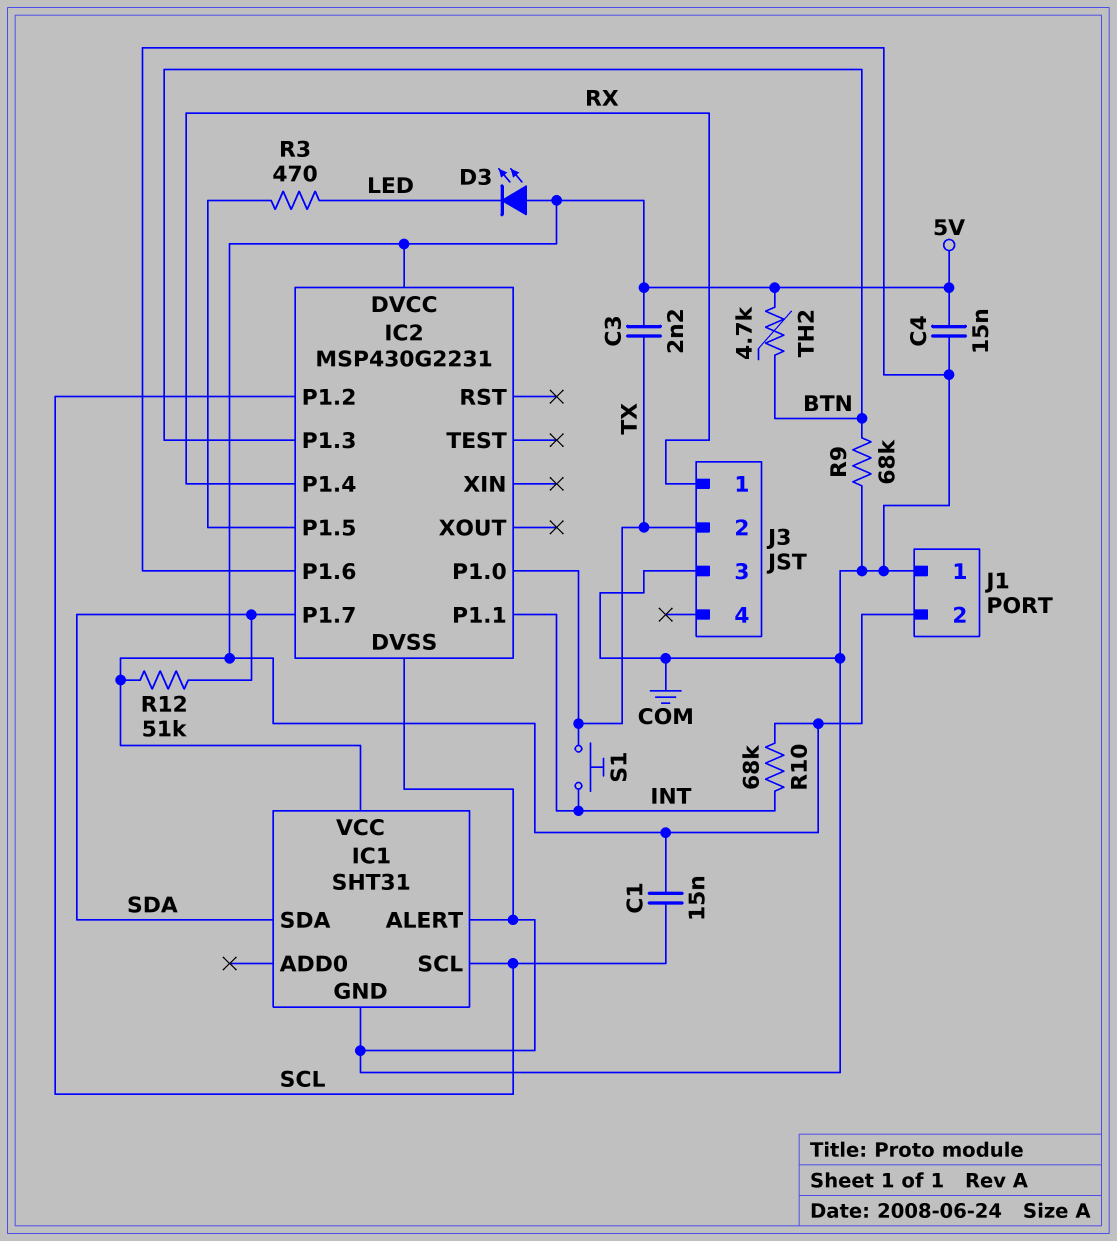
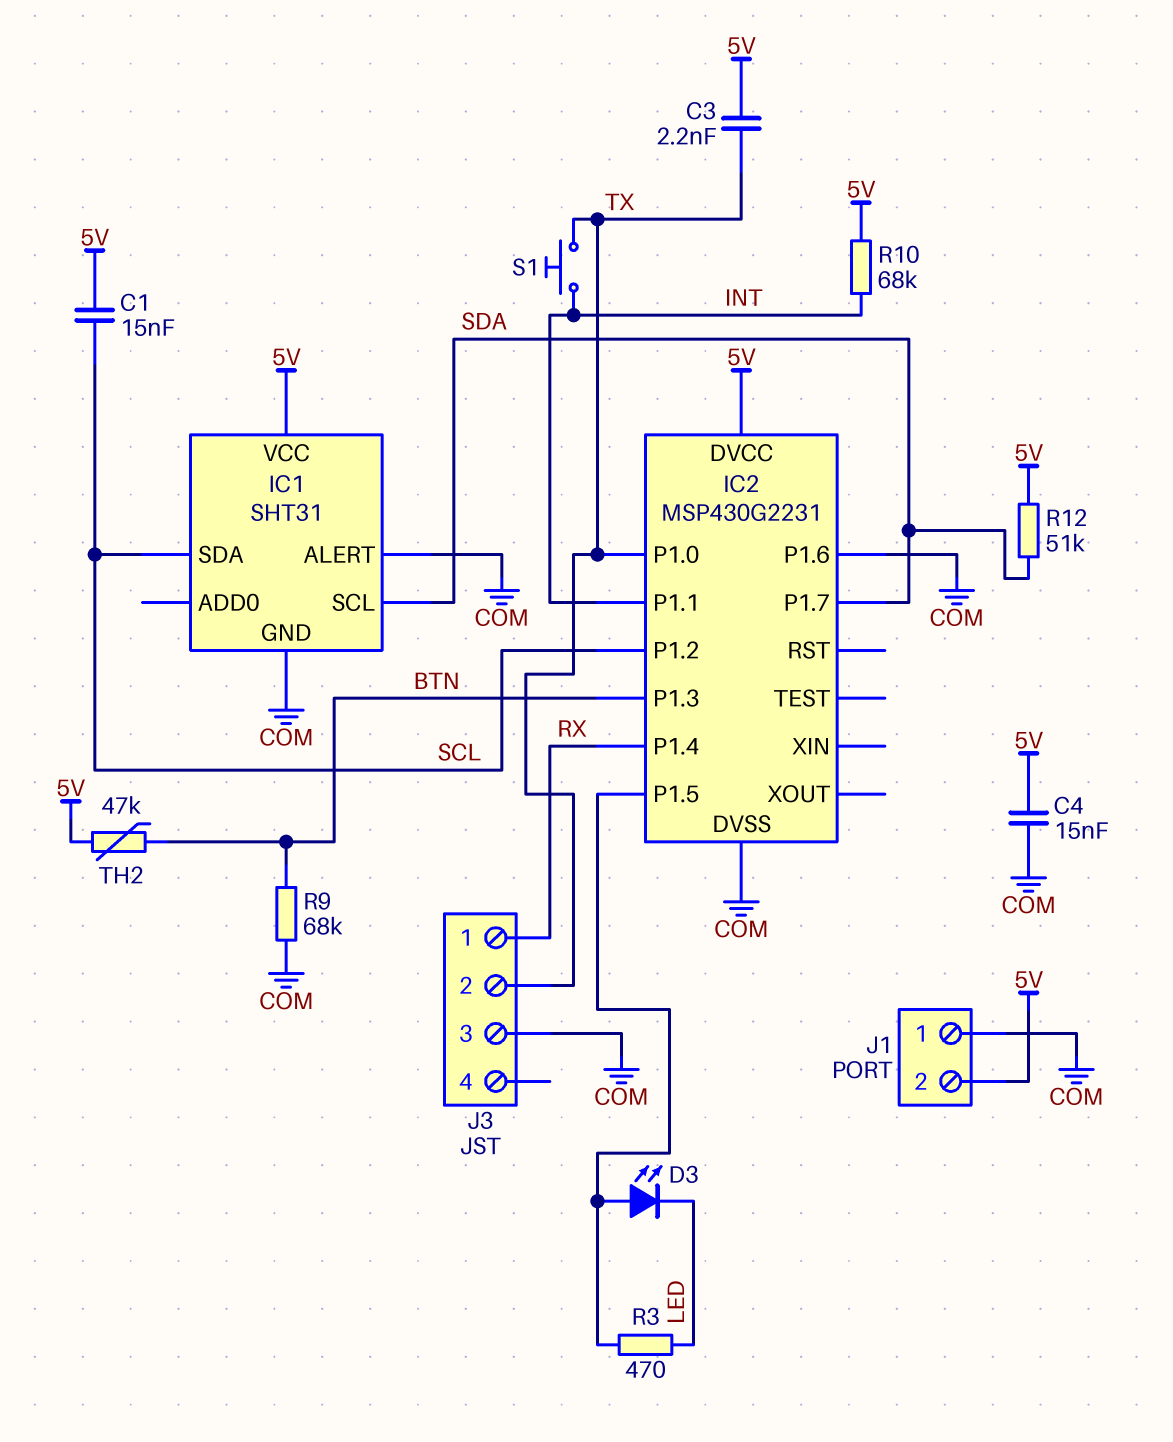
D3: LED (A 5V, K LED) -> LED (A IC2/P1.5, K LED)
IC1 pin SCL: SCL -> SDA
IC1 pin SDA: SDA -> SCL
TH2: 4.7k (5V, BTN) -> 47k (5V, BTN)

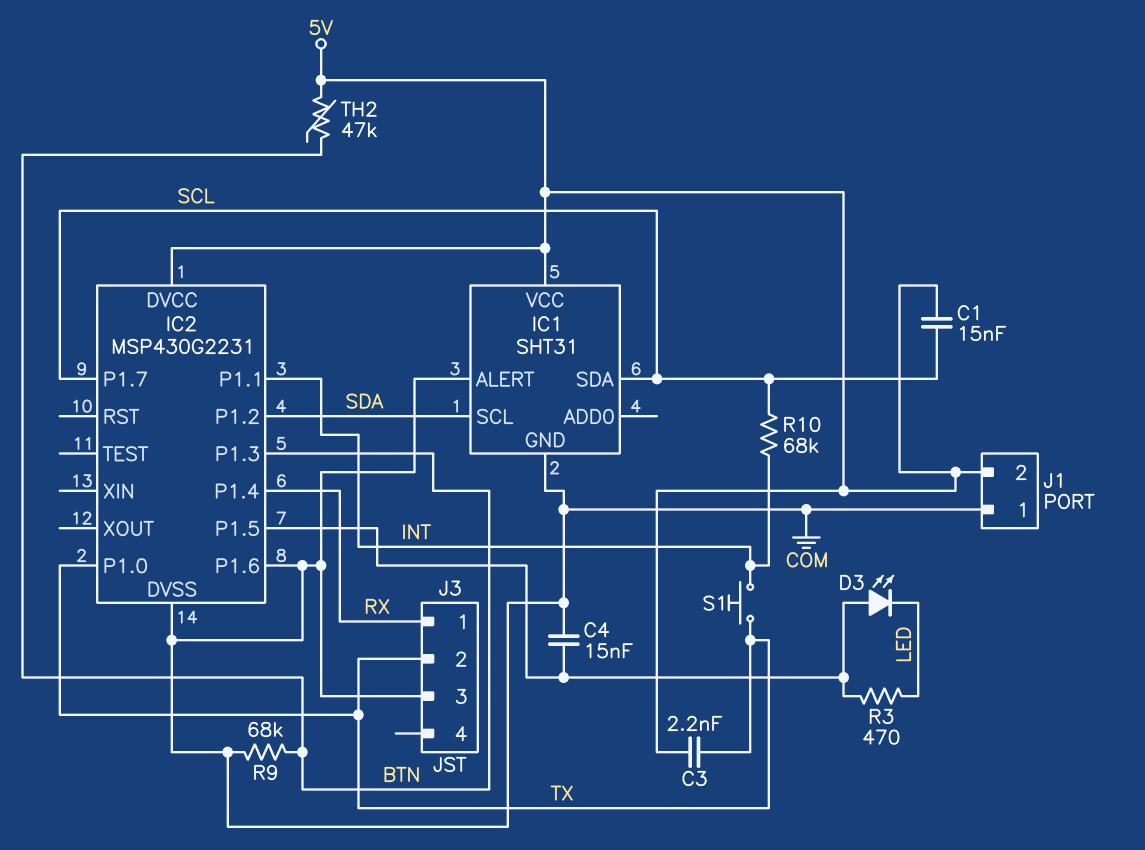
C4: 15nF (5V, COM) -> 15nF (COM, IC2/P1.5)
IC2 pin P1.2: SCL -> SDA
IC2 pin P1.7: SDA -> SCL
R10: 68k (5V, INT) -> 68k (INT, SCL)
R12: 51k (5V, SDA) -> none

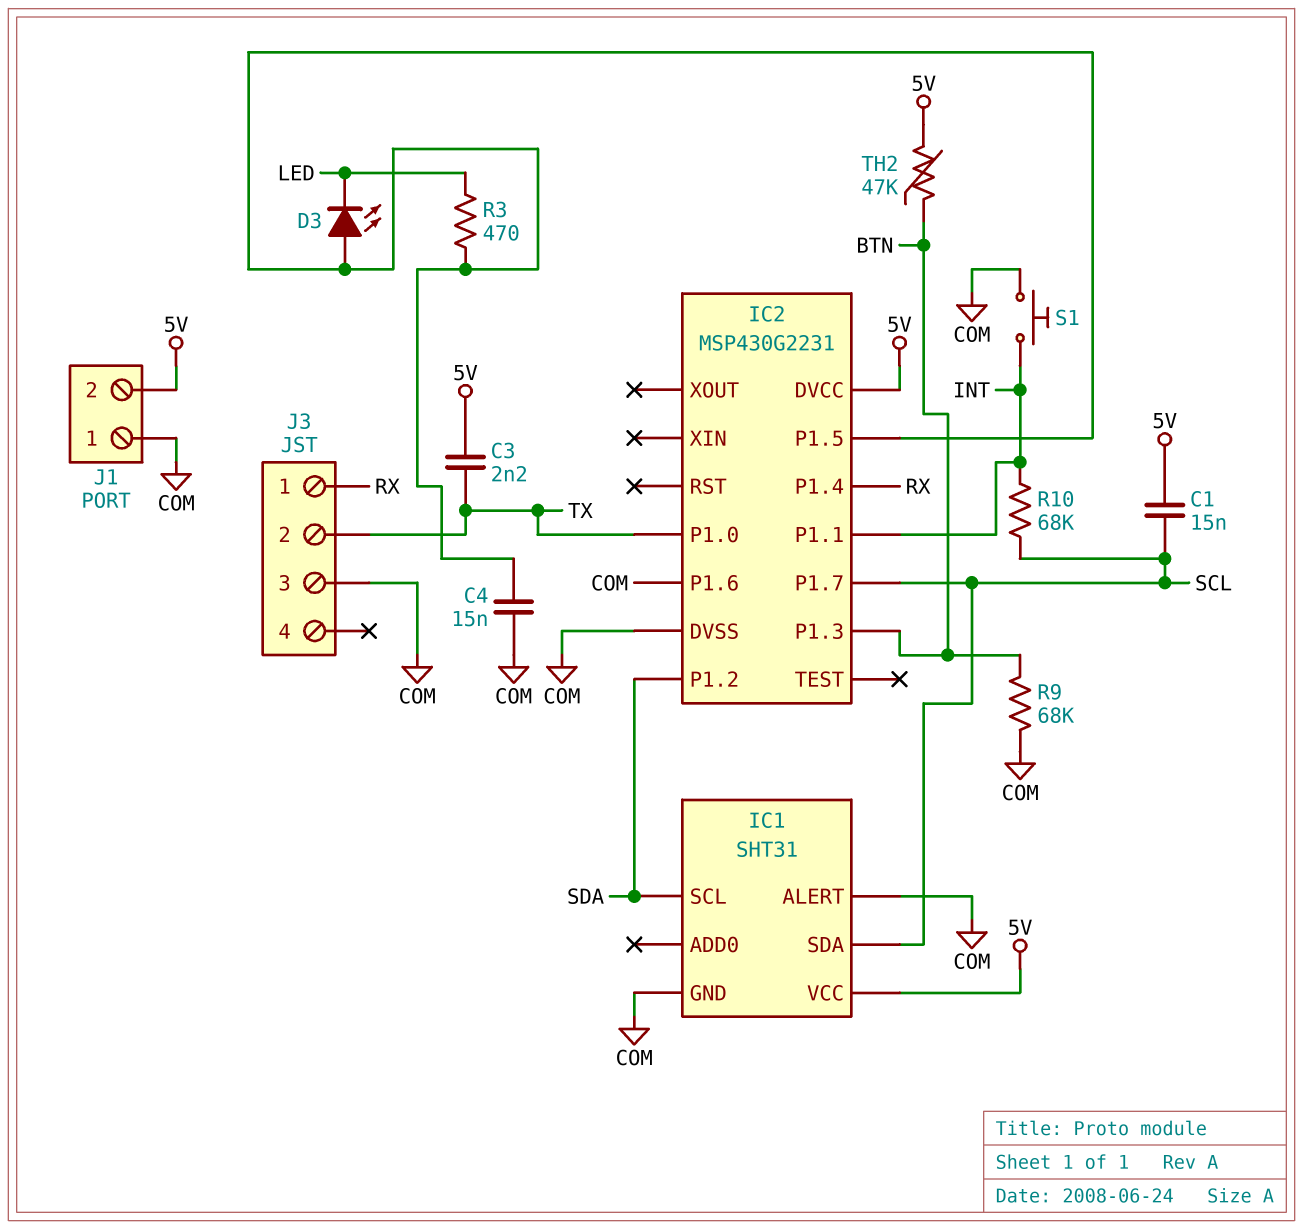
S1: button (INT, TX) -> button (COM, INT)

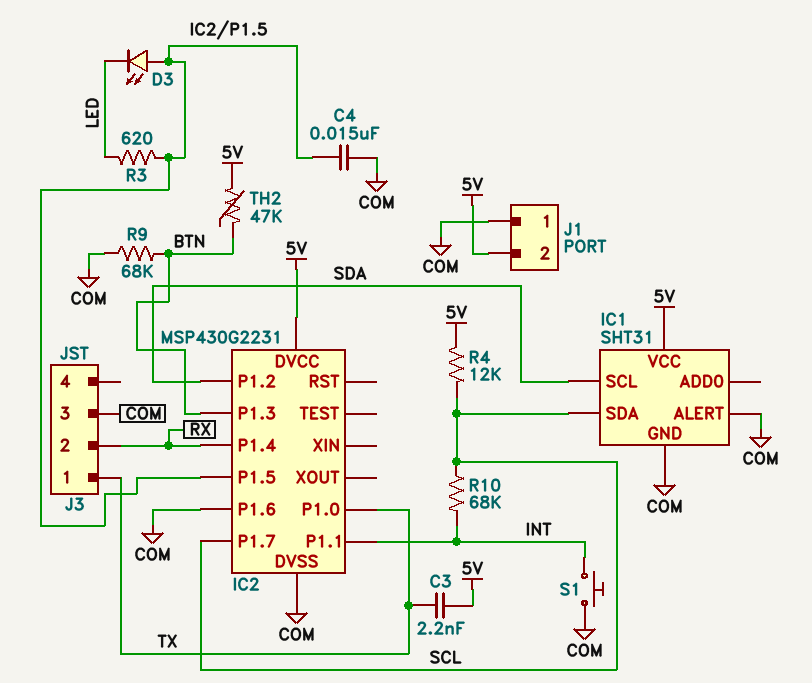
C1: 15nF (5V, SCL) -> none
J3 pin 1: RX -> TX
J3 pin 2: TX -> RX
R3: 470 (IC2/P1.5, LED) -> 620 (IC2/P1.5, LED)
R4: none -> 12k (5V, SCL)

